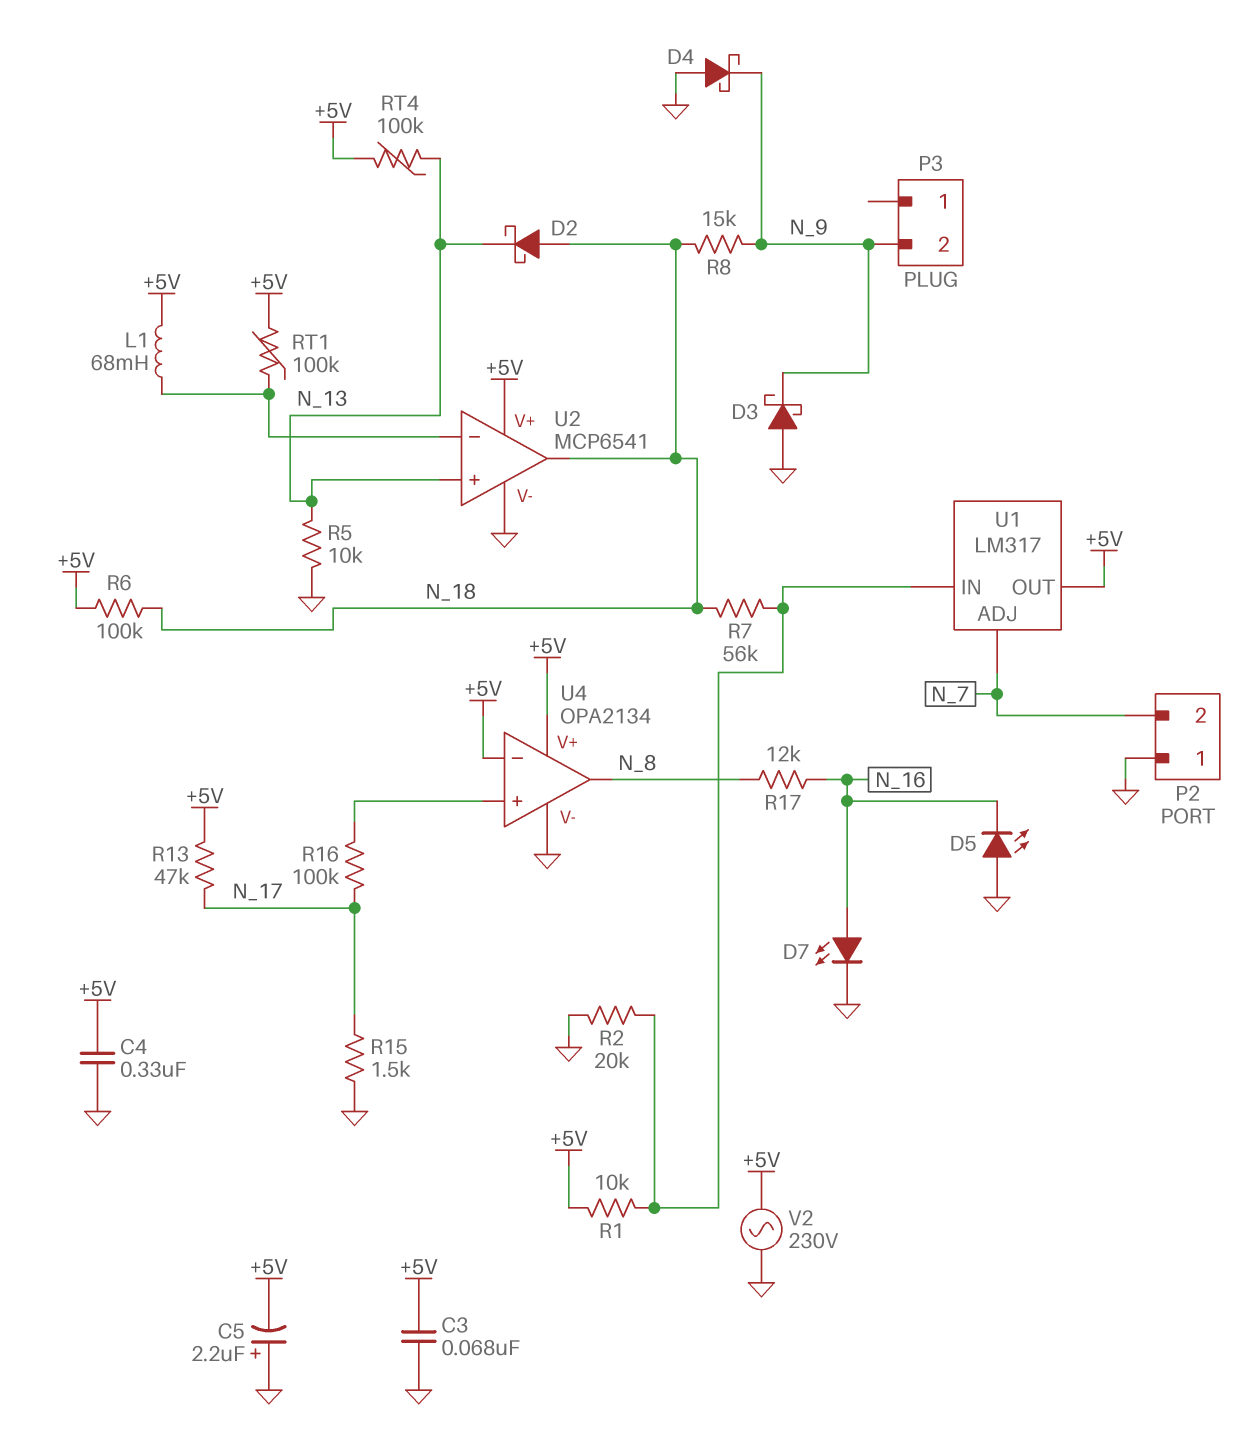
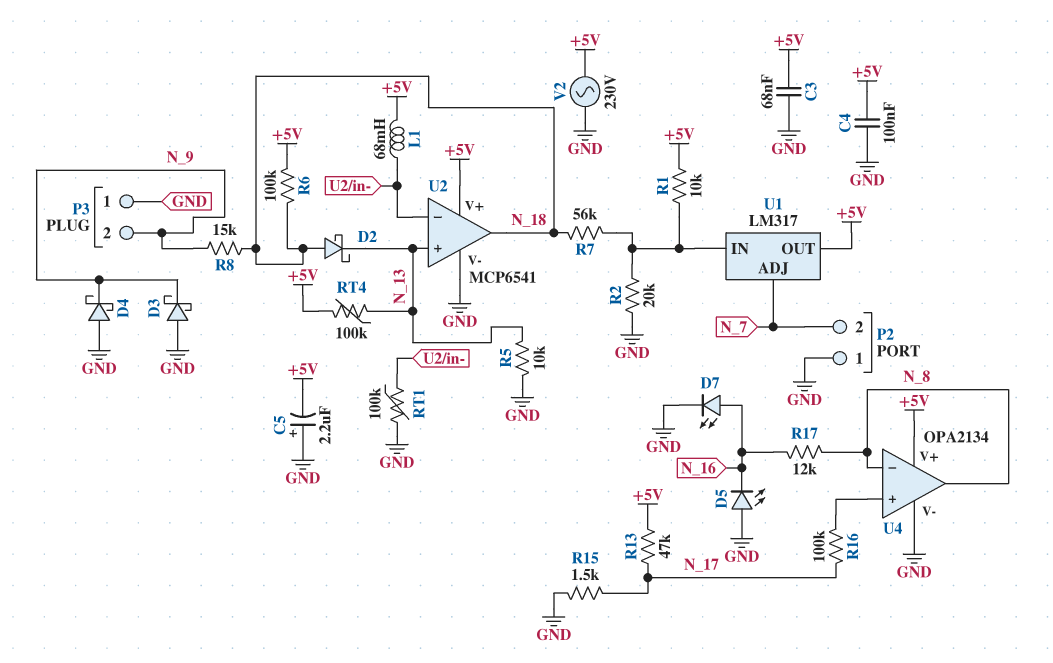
C4: 330nF (+5V, GND) -> 100nF (+5V, GND)
P3 pin 1: none -> GND
RT1: 100k (+5V, U2/in-) -> 100k (GND, U2/in-)
U4 pin in-: +5V -> N_8

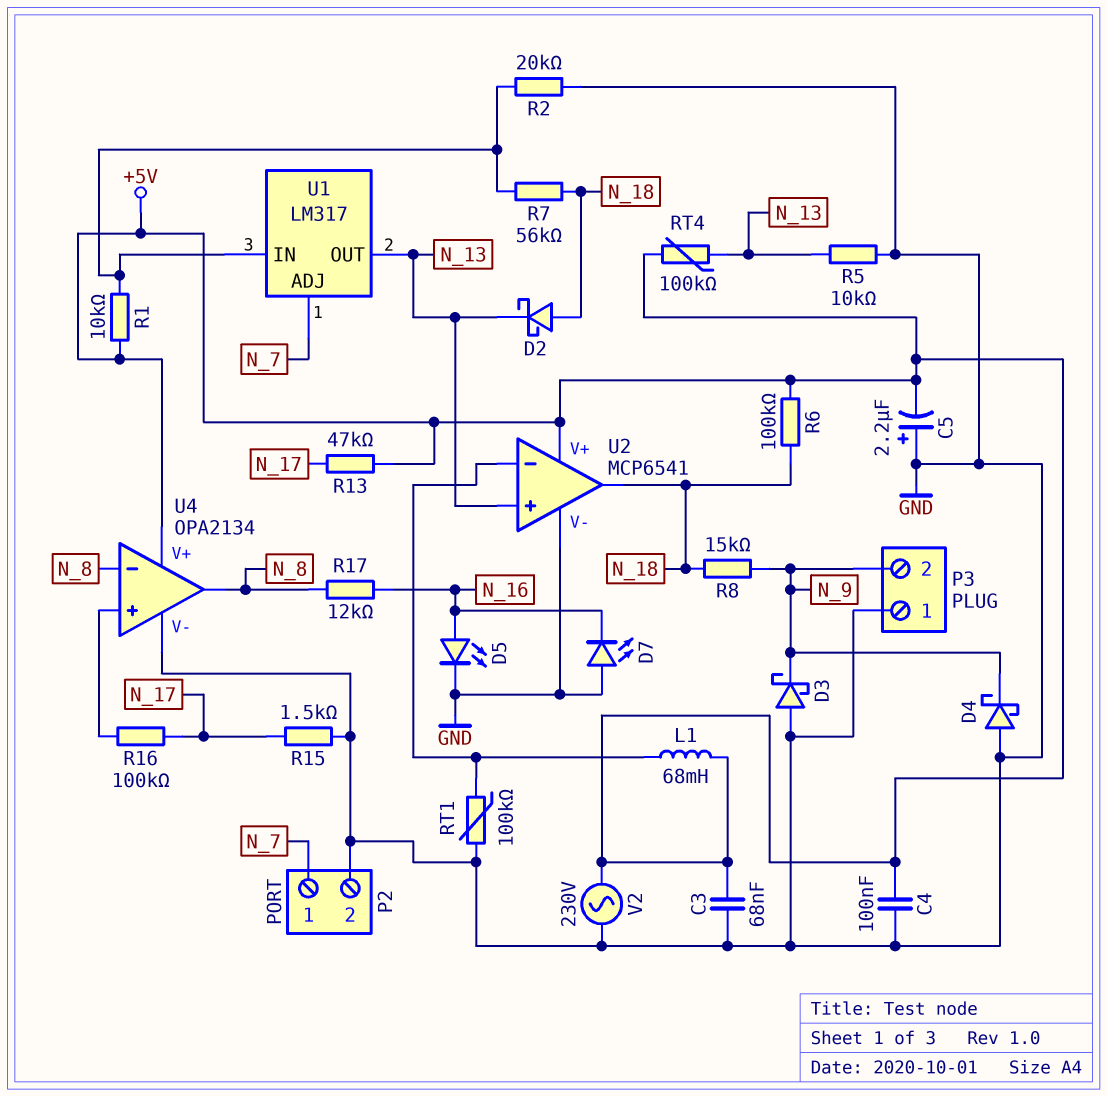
D5: LED (A GND, K N_16) -> LED (A N_16, K GND)
D7: LED (A N_16, K GND) -> LED (A GND, K N_16)
P2 pin 1: GND -> N_7
P2 pin 2: N_7 -> GND
U1 pin OUT: +5V -> N_13

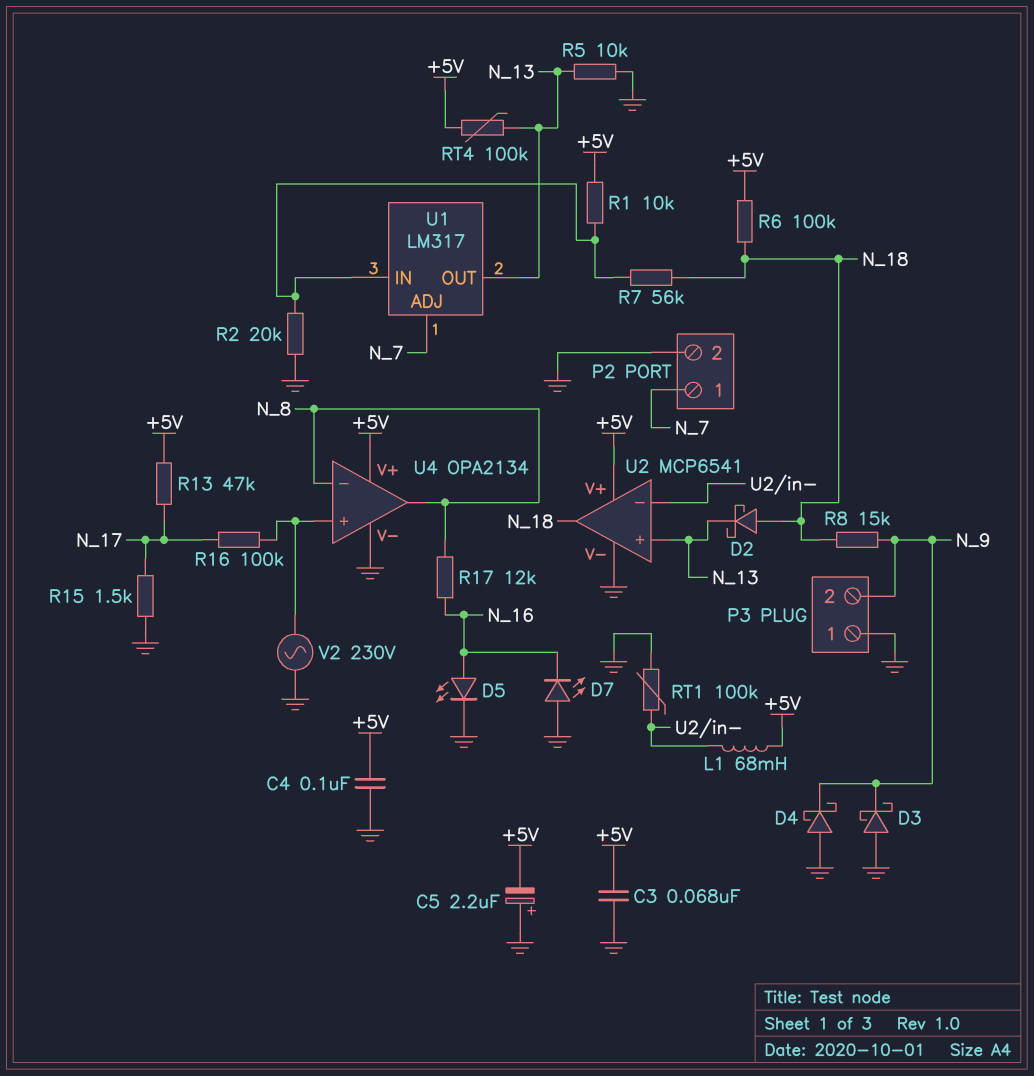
V2: AC 230V (+5V, GND) -> AC 230V (GND, U4/in+)

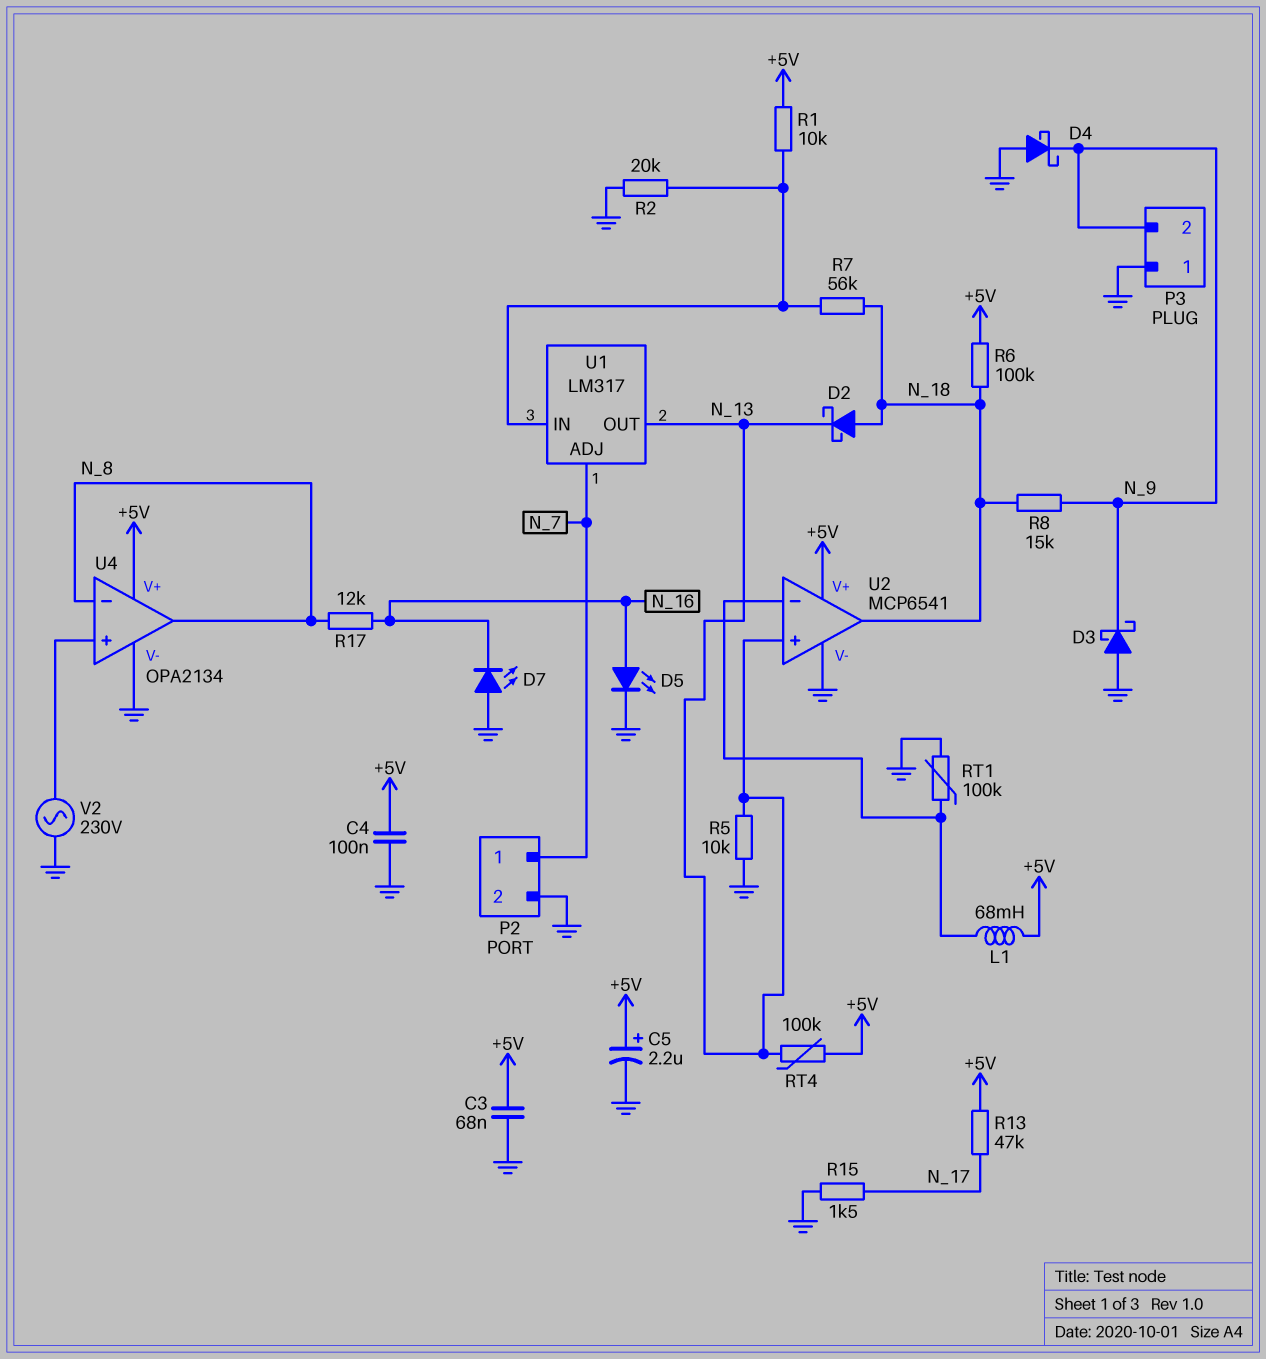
C5: 2.2uF (plus GND, minus +5V) -> 2.2uF (plus +5V, minus GND)
R16: 100k (N_17, U4/in+) -> none

